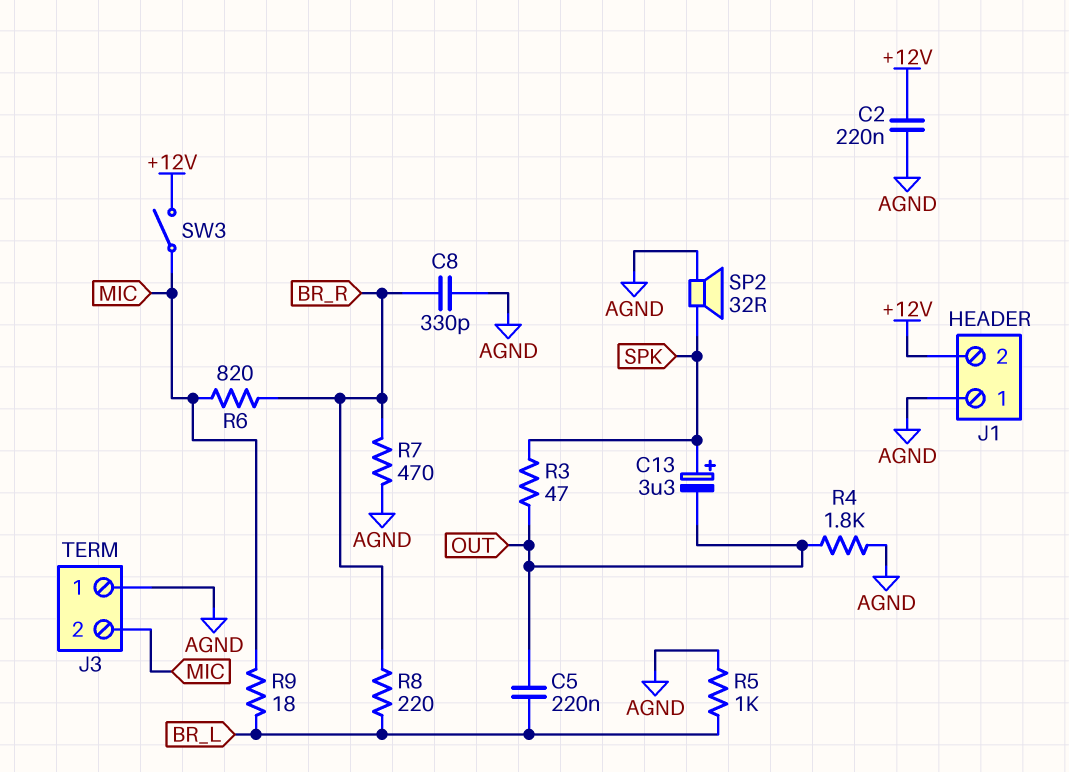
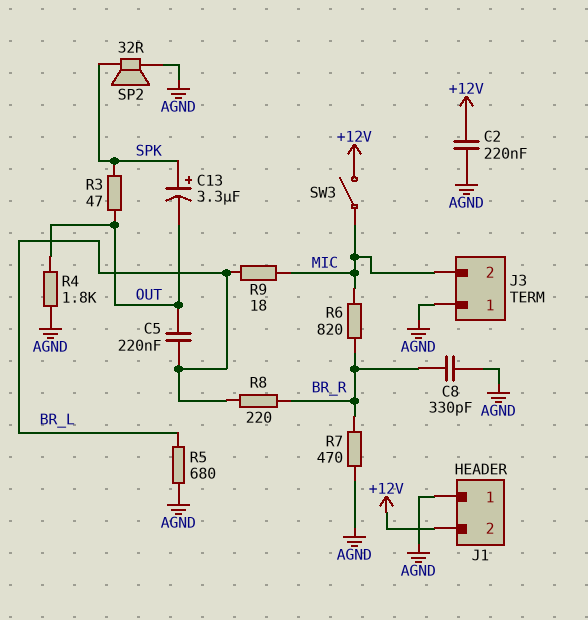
R5: 1k (AGND, BR_L) -> 680 (AGND, BR_L)

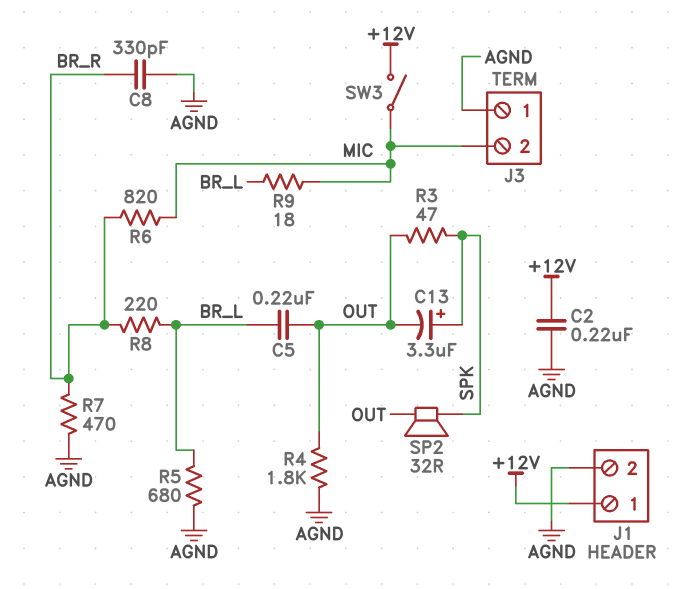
J1 pin 1: AGND -> +12V
J1 pin 2: +12V -> AGND
SP2: speaker 32R (AGND, SPK) -> speaker 32R (OUT, SPK)

